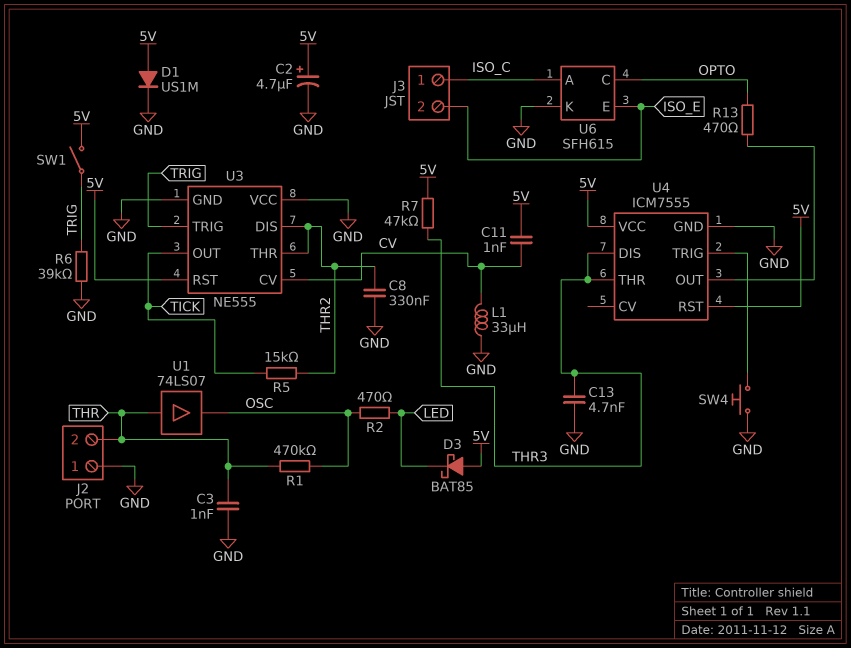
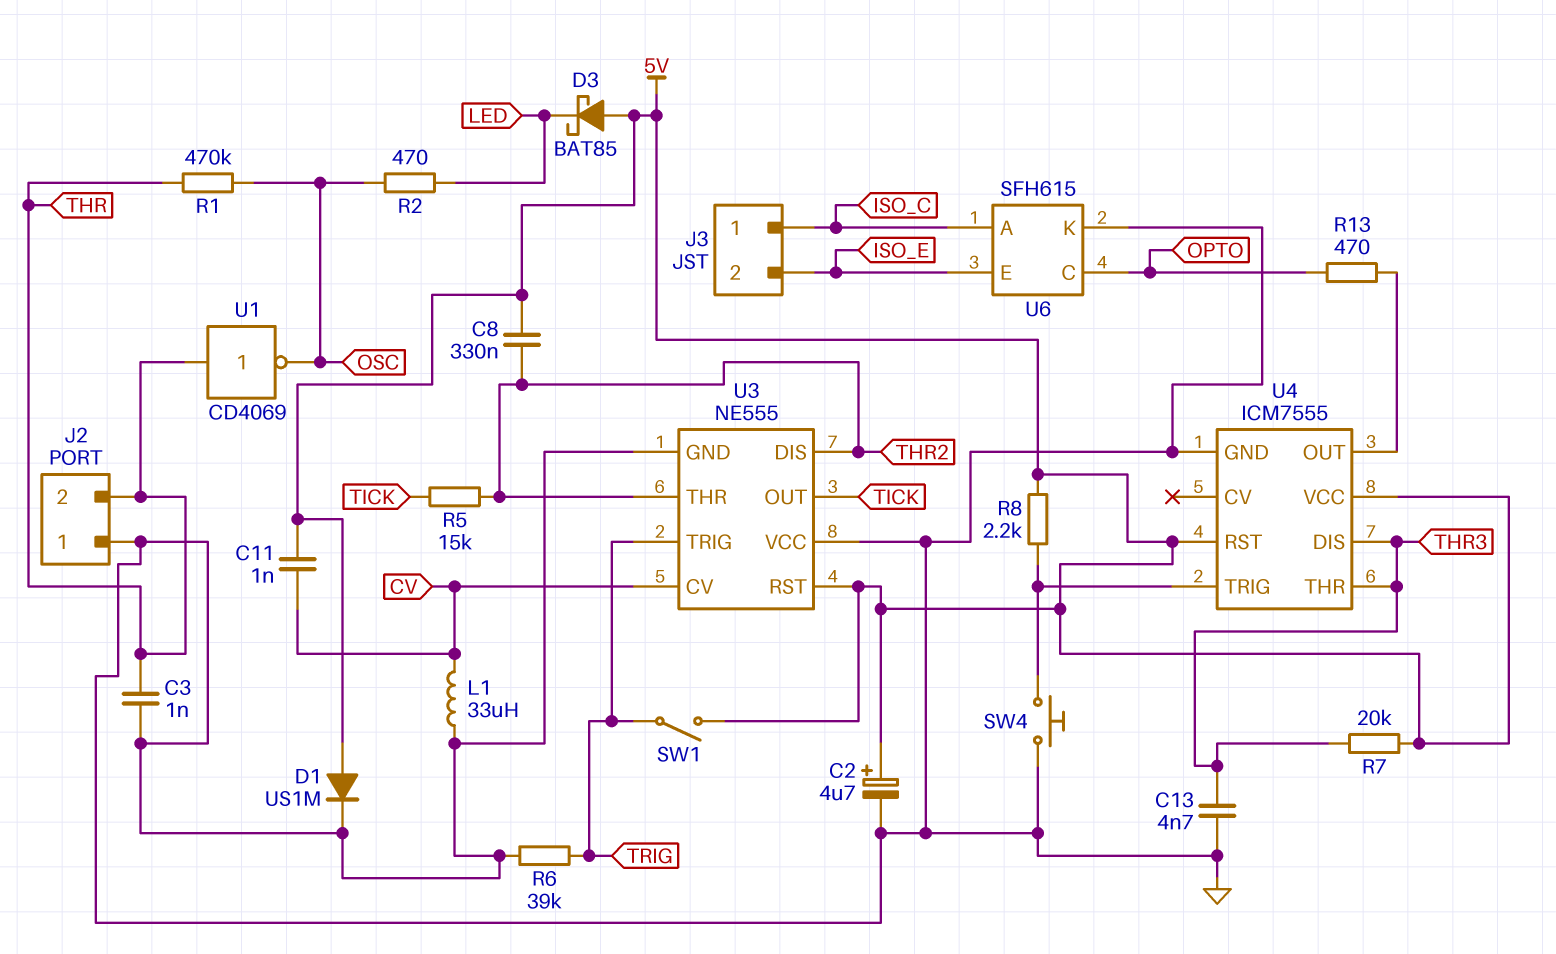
C8: 330nF (GND, THR2) -> 330nF (5V, THR2)
R7: 47k (5V, THR3) -> 20k (5V, THR3)
R8: none -> 2.2k (5V, U4/TRIG)
U1: buffer 74LS07 (in THR, out OSC) -> NOT CD4069 (in THR, out OSC)

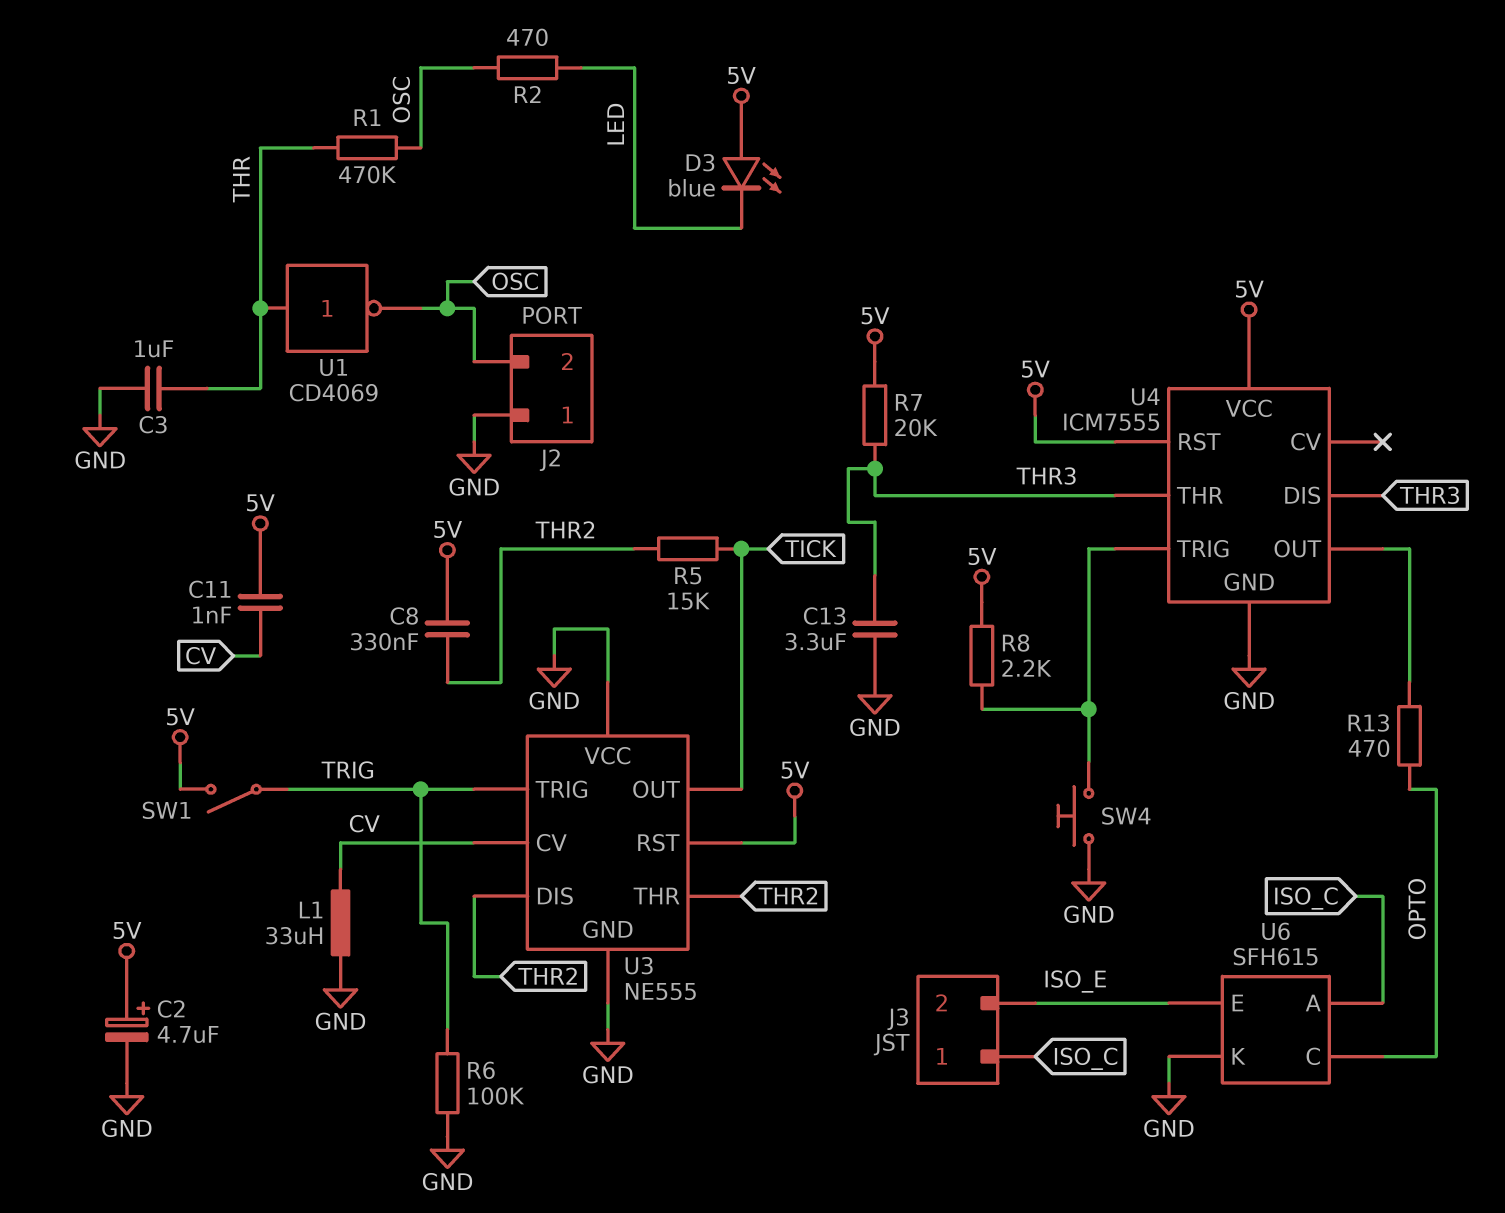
C3: 1nF (GND, THR) -> 1uF (GND, THR)
C13: 4.7nF (GND, THR3) -> 3.3uF (GND, THR3)
D1: diode US1M (A 5V, K GND) -> none
D3: schottky BAT85 (A 5V, K LED) -> LED blue (A 5V, K LED)
J2 pin 2: THR -> OSC
R6: 39k (GND, TRIG) -> 100k (GND, TRIG)

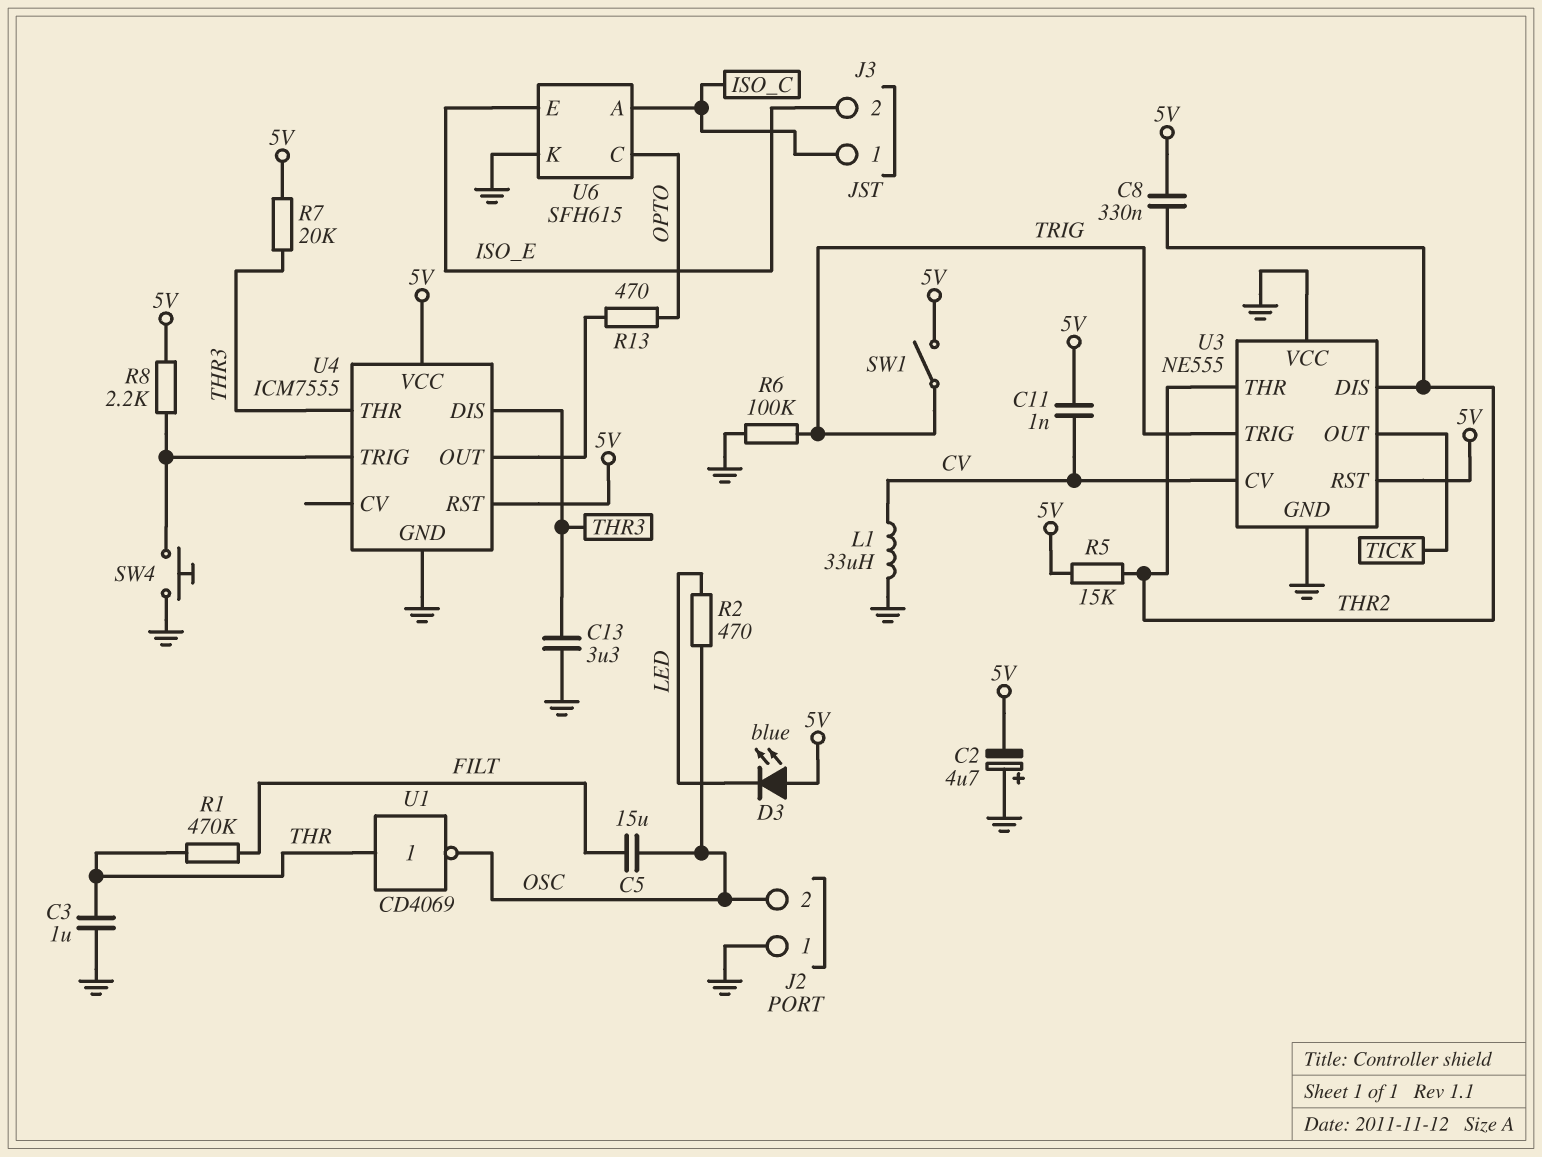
C2: 4.7uF (plus 5V, minus GND) -> 4.7uF (plus GND, minus 5V)
C5: none -> 15uF (FILT, OSC)
R1: 470k (OSC, THR) -> 470k (FILT, THR)
R5: 15k (THR2, TICK) -> 15k (5V, THR2)

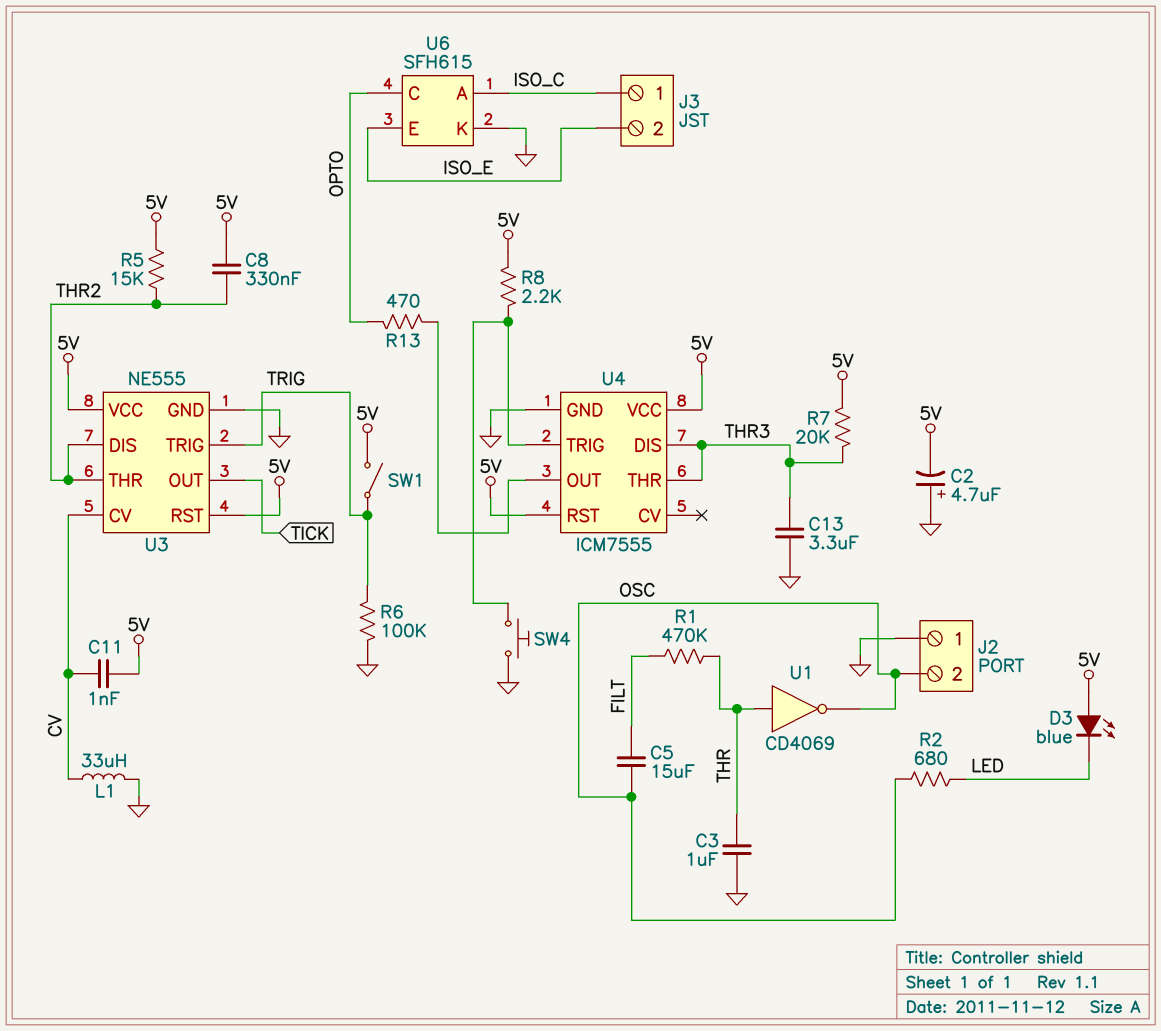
R2: 470 (LED, OSC) -> 680 (LED, OSC)
U3 pin VCC: GND -> 5V

